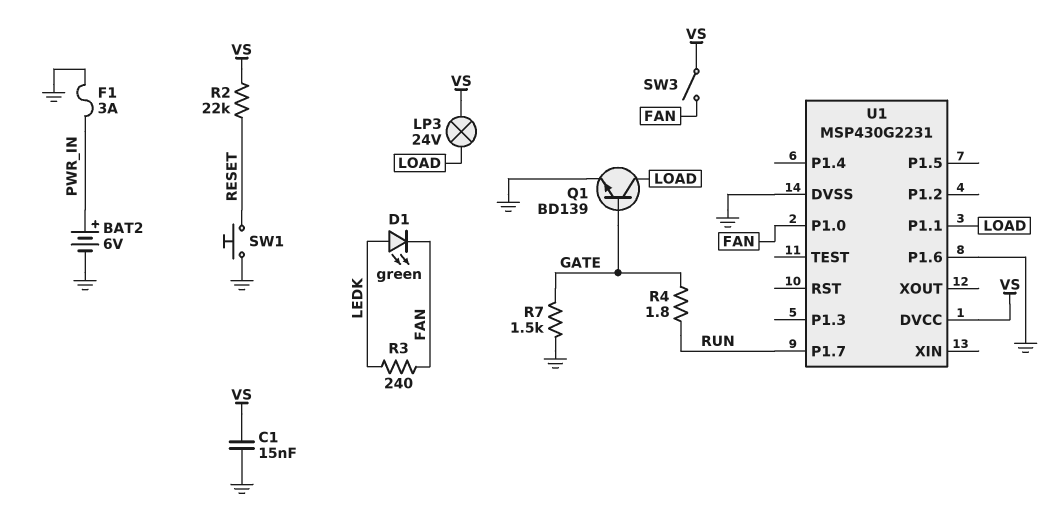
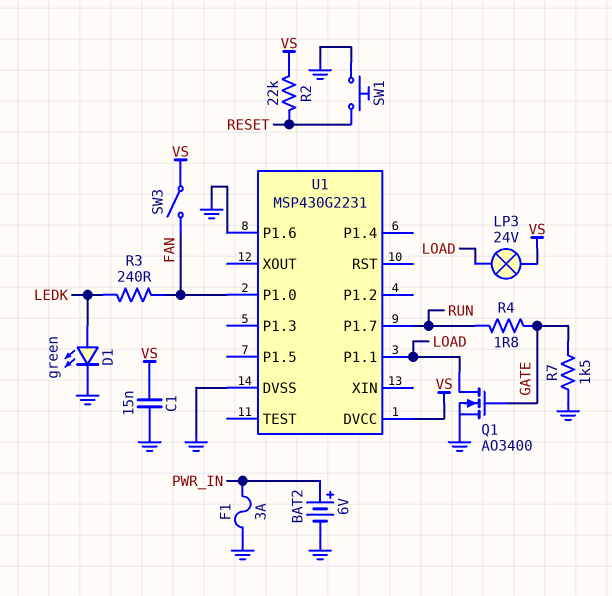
D1: LED green (A LEDK, K FAN) -> LED green (A LEDK, K GND)
Q1: NPN BD139 (B GATE, C LOAD, E GND) -> NMOS AO3400 (G GATE, D LOAD, S GND)

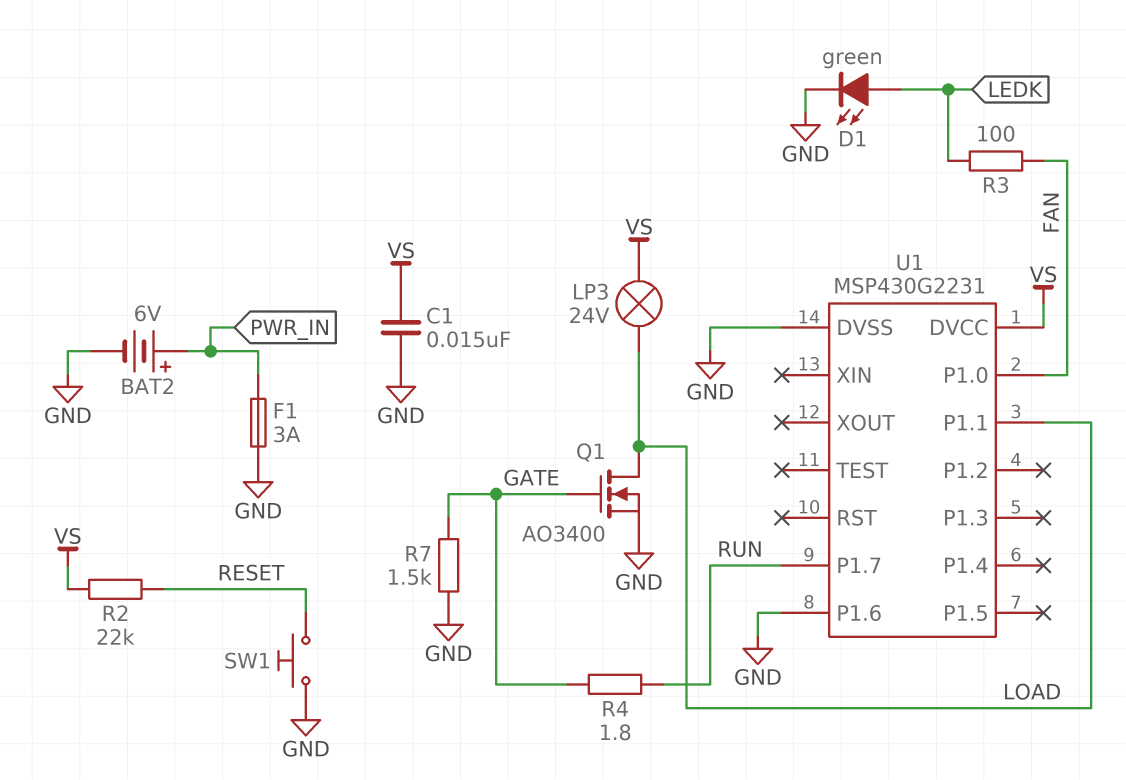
R3: 240 (FAN, LEDK) -> 100 (FAN, LEDK)
SW3: switch (FAN, VS) -> none

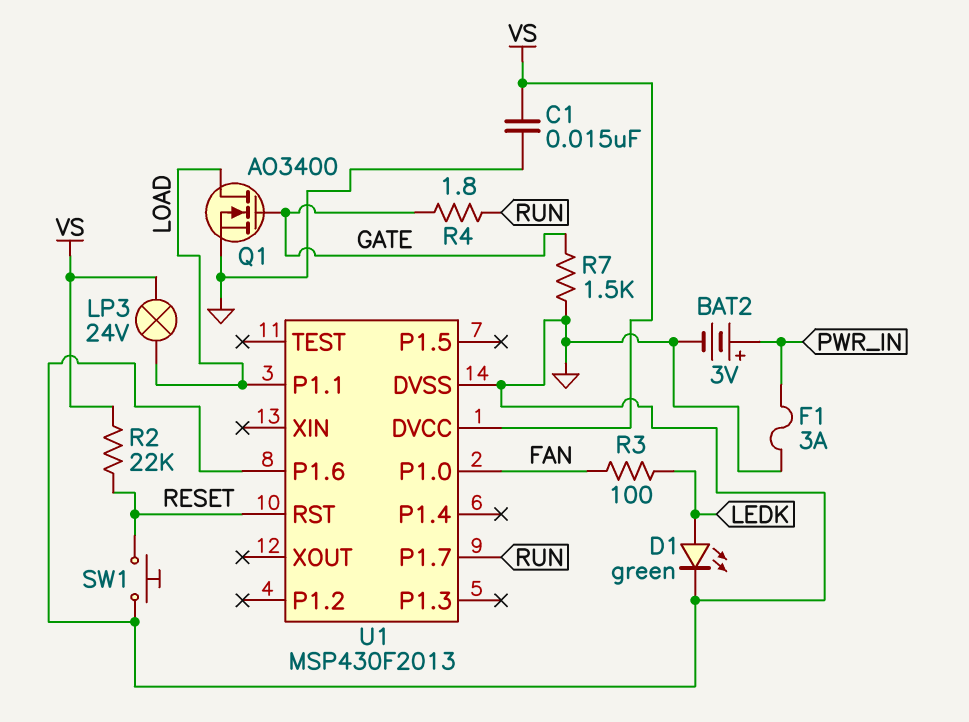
BAT2: 6V (plus PWR_IN, minus GND) -> 3V (plus PWR_IN, minus GND)
U1: MSP430G2231 -> MSP430F2013
U1 pin RST: none -> RESET

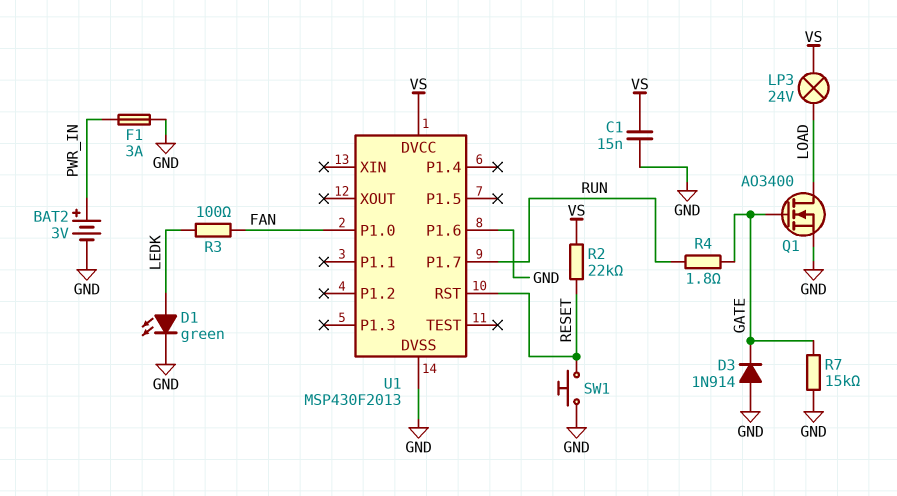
D3: none -> diode 1N914 (A GND, K GATE)
R7: 1.5k (GATE, GND) -> 15k (GATE, GND)
U1 pin P1.1: LOAD -> none

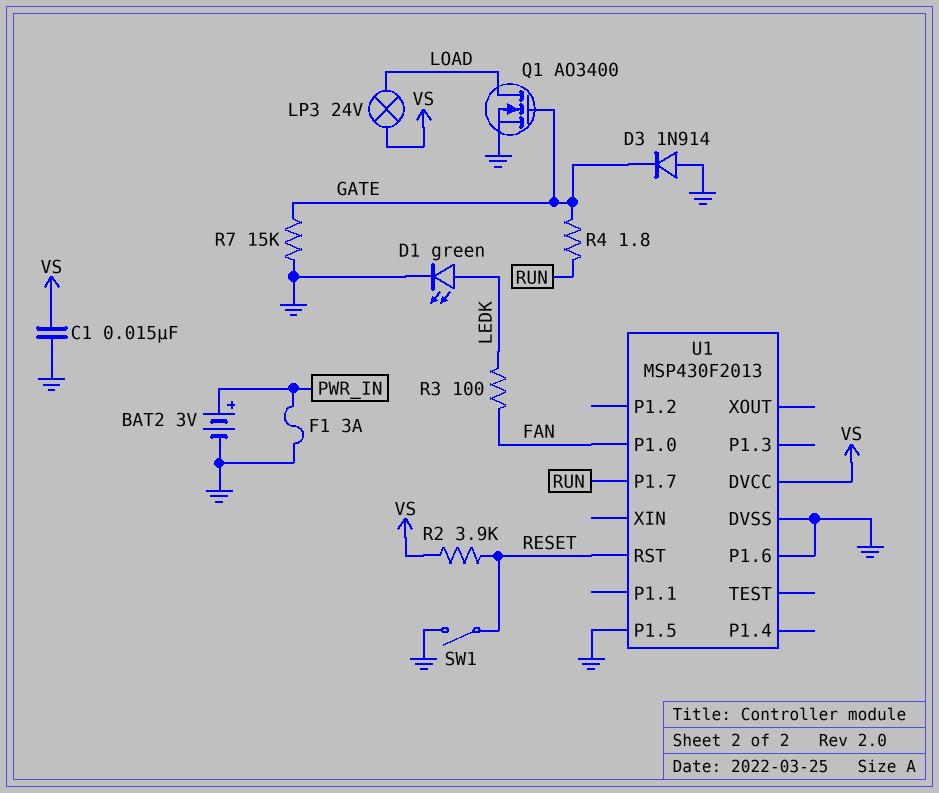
R2: 22k (RESET, VS) -> 3.9k (RESET, VS)
SW1: button (GND, RESET) -> switch (GND, RESET)
U1 pin P1.5: none -> GND

